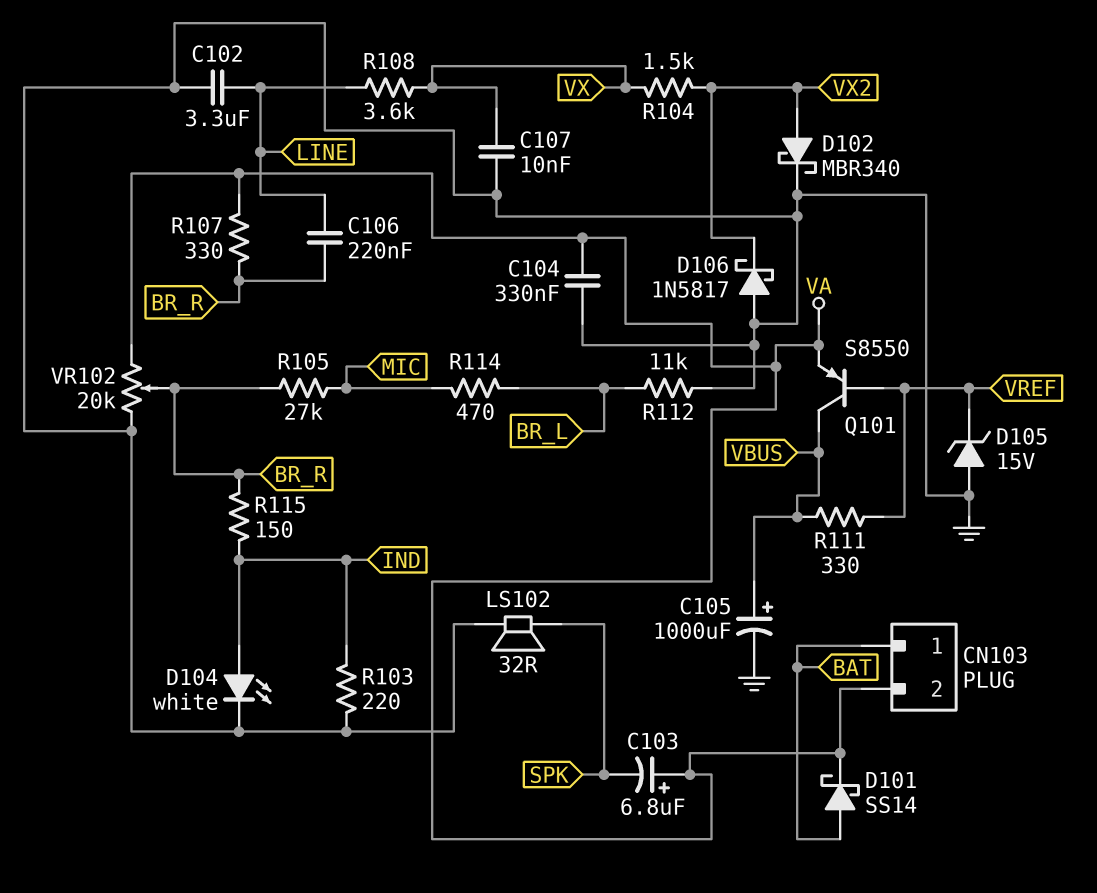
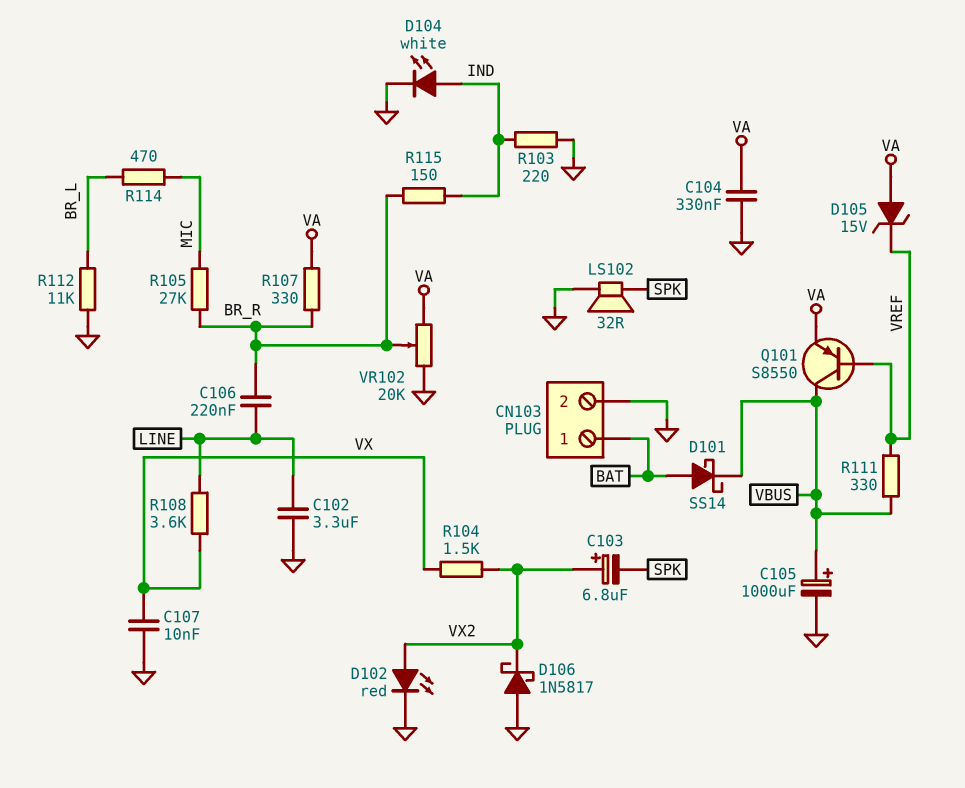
C103: 6.8uF (plus VA, minus SPK) -> 6.8uF (plus VX2, minus SPK)
CN103 pin 2: VA -> GND
D101: schottky SS14 (A BAT, K VA) -> schottky SS14 (A BAT, K VBUS)
D102: schottky MBR340 (A VX2, K GND) -> LED red (A VX2, K GND)
D105: zener 15V (A GND, K VREF) -> zener 15V (A VA, K VREF)

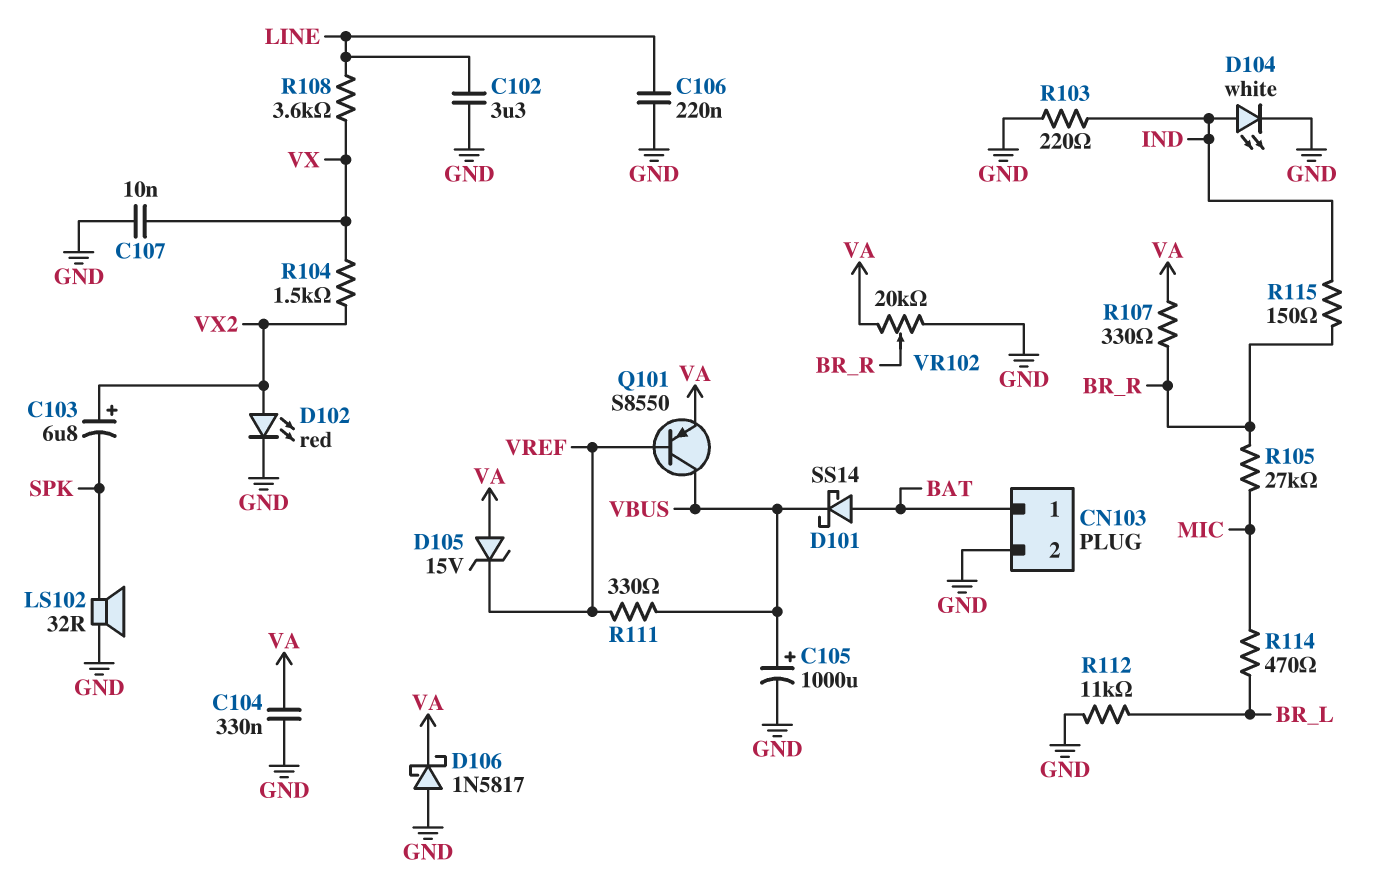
C106: 220nF (BR_R, LINE) -> 220nF (GND, LINE)
D106: schottky 1N5817 (A GND, K VX2) -> schottky 1N5817 (A GND, K VA)

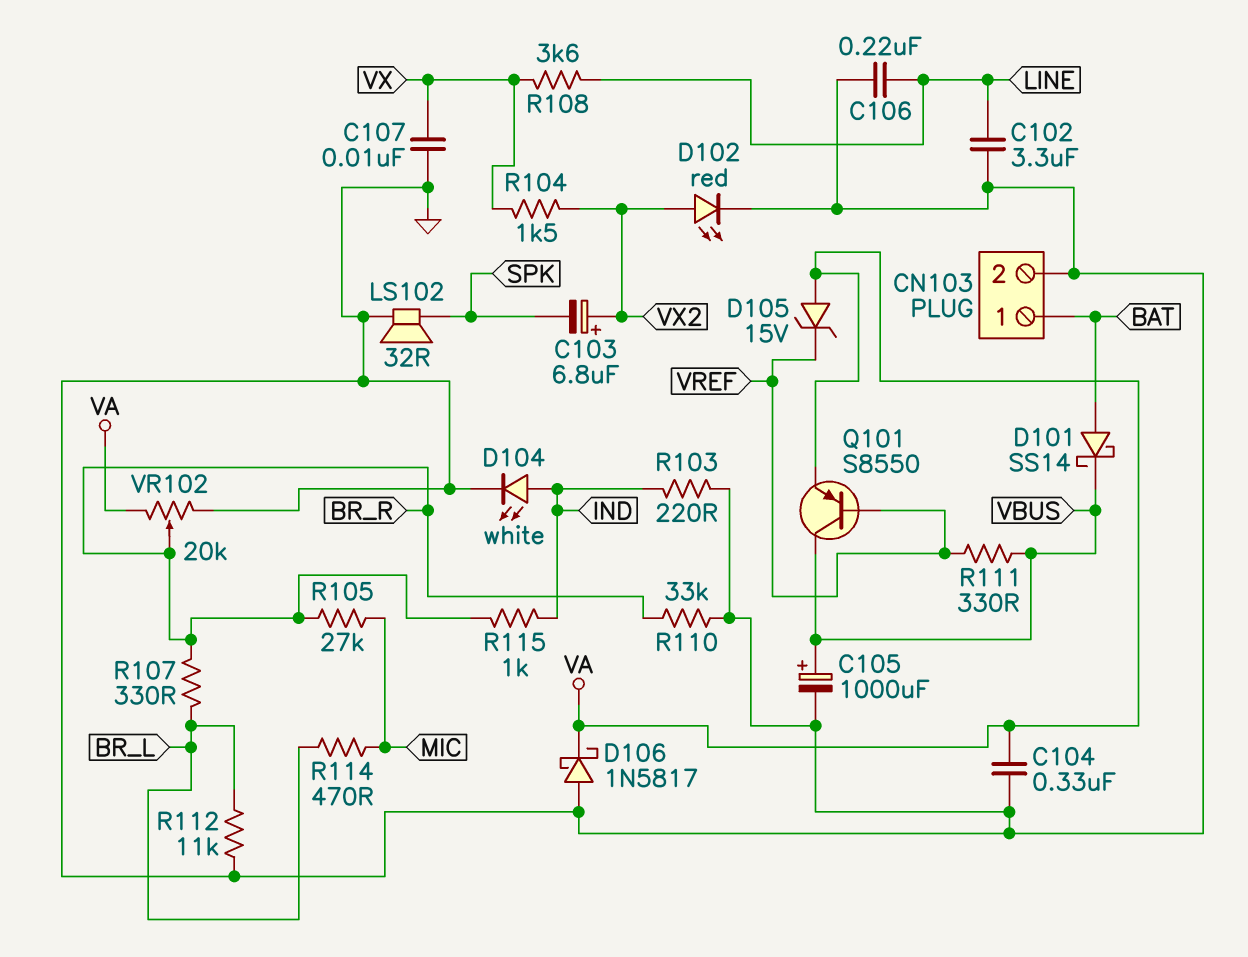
R107: 330 (BR_R, VA) -> 330 (BR_L, BR_R)
R110: none -> 33k (BR_R, GND)
R115: 150 (BR_R, IND) -> 1k (BR_R, IND)

